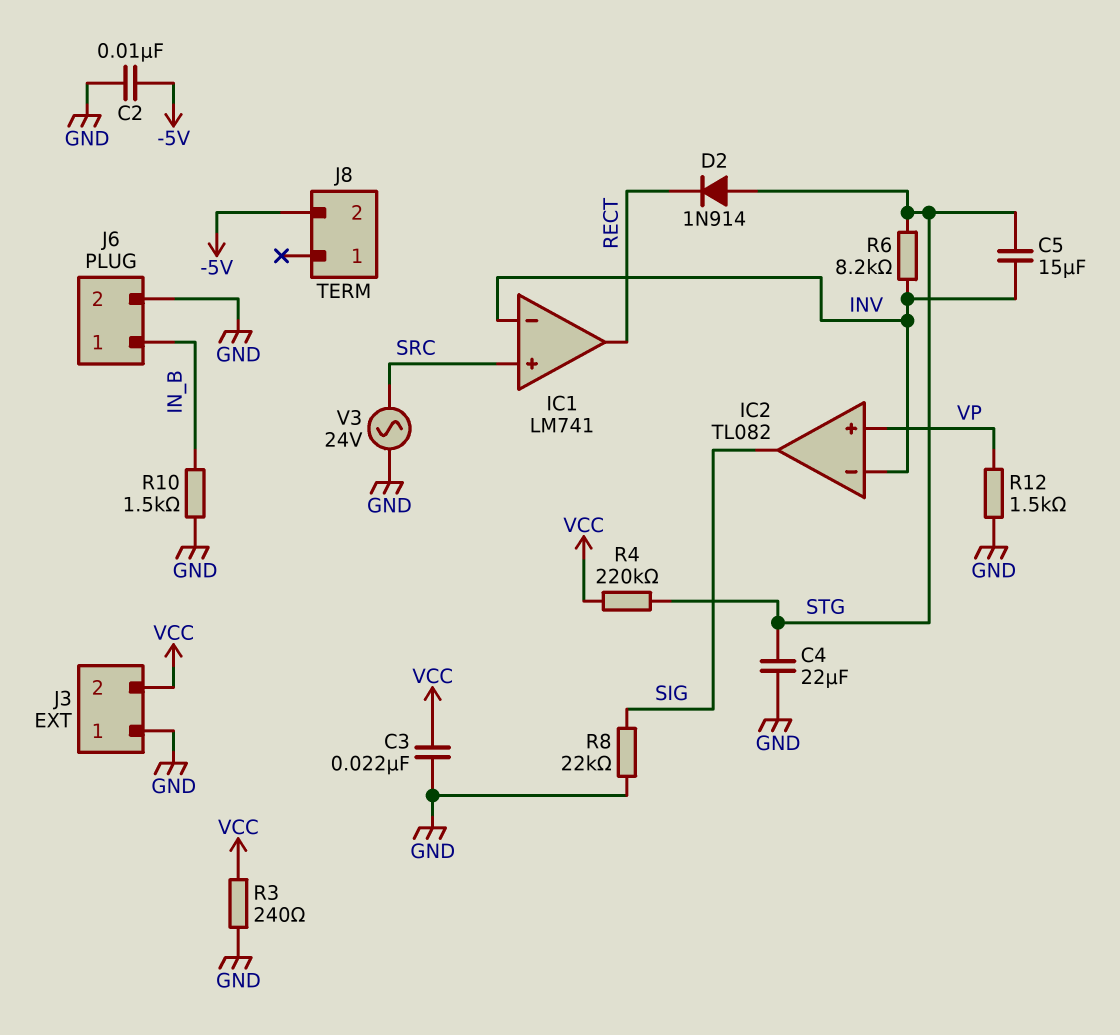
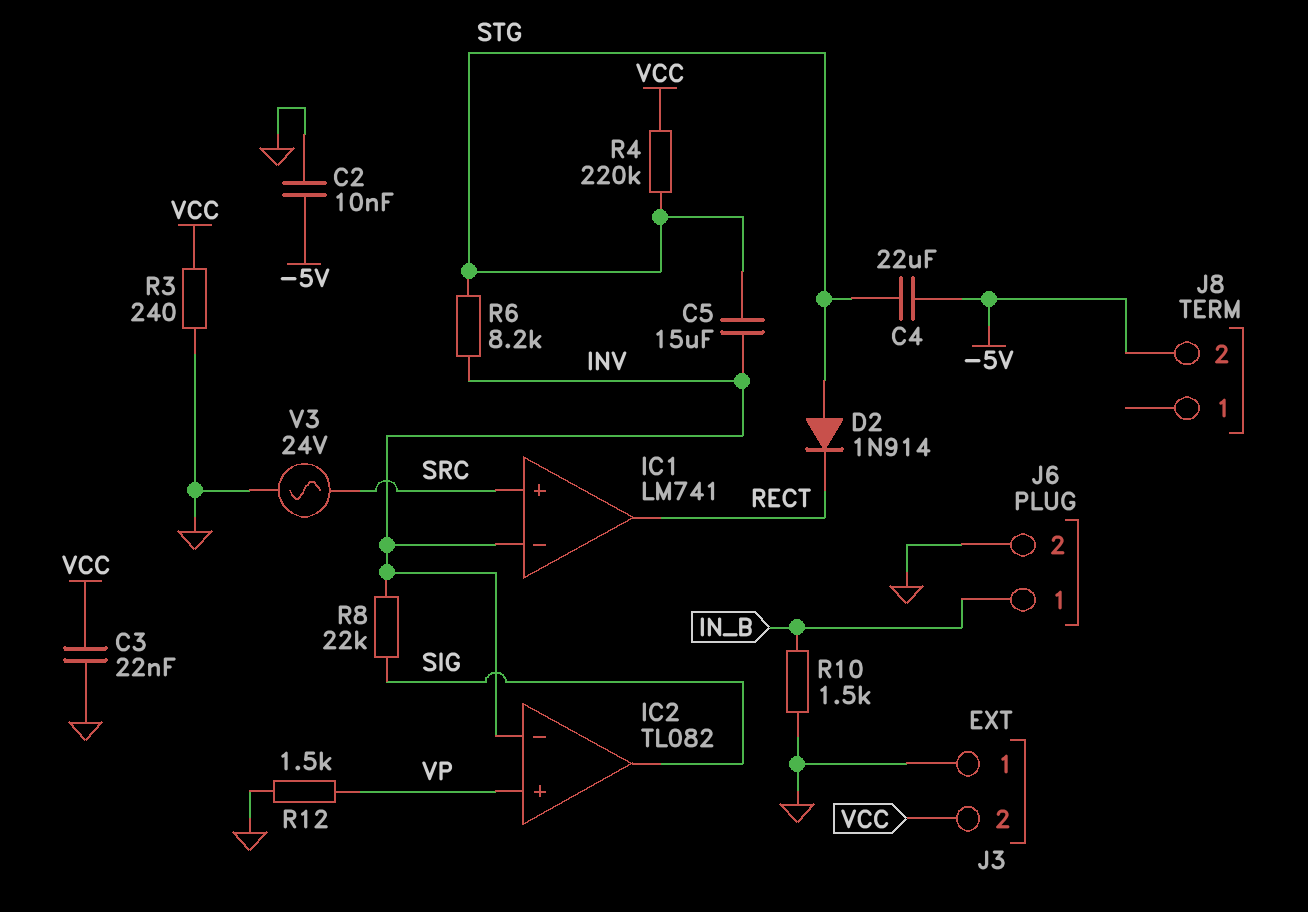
C4: 22uF (GND, STG) -> 22uF (-5V, STG)
R8: 22k (GND, SIG) -> 22k (INV, SIG)

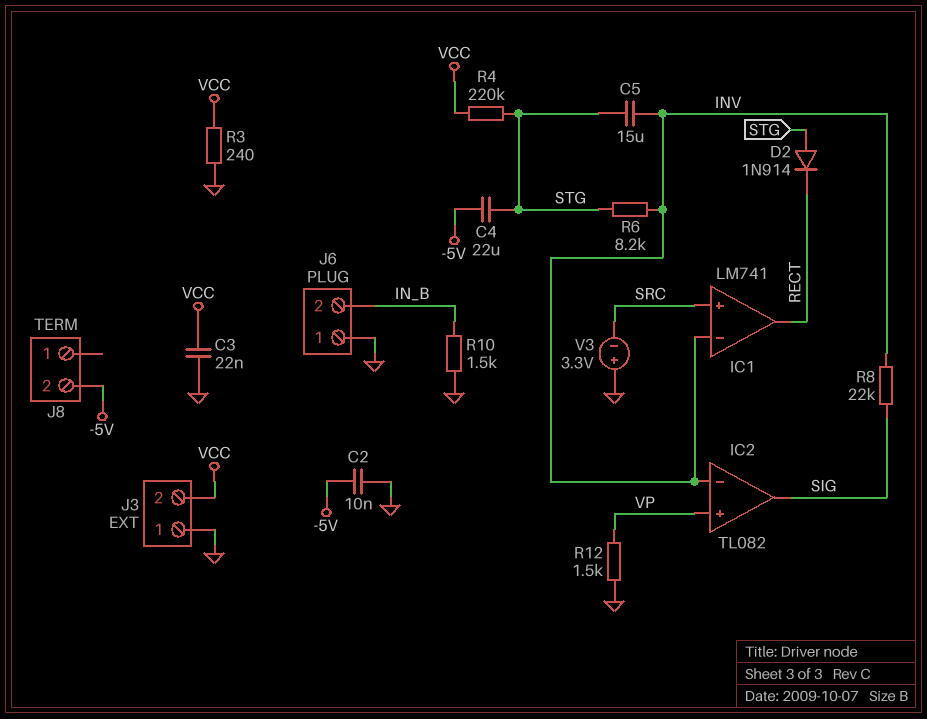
J6 pin 1: IN_B -> GND
J6 pin 2: GND -> IN_B
V3: AC 24V (GND, SRC) -> 3.3V (plus GND, minus SRC)

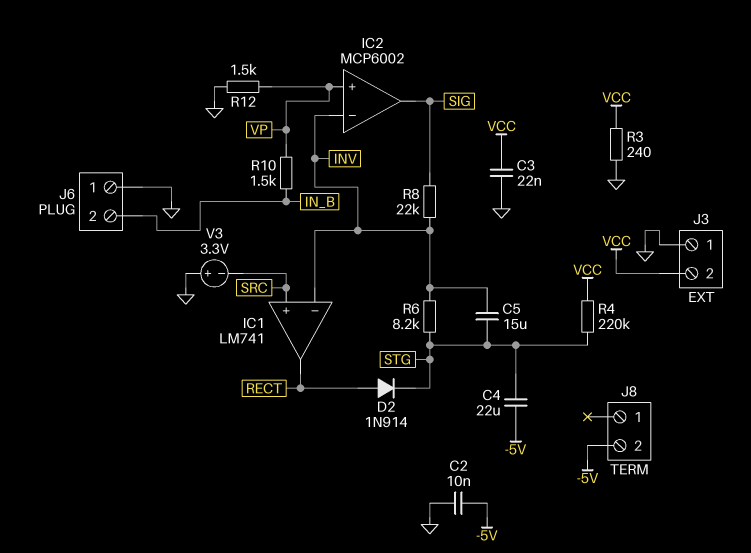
D2: diode 1N914 (A STG, K RECT) -> diode 1N914 (A RECT, K STG)
IC2: TL082 -> MCP6002
R10: 1.5k (GND, IN_B) -> 1.5k (IN_B, VP)

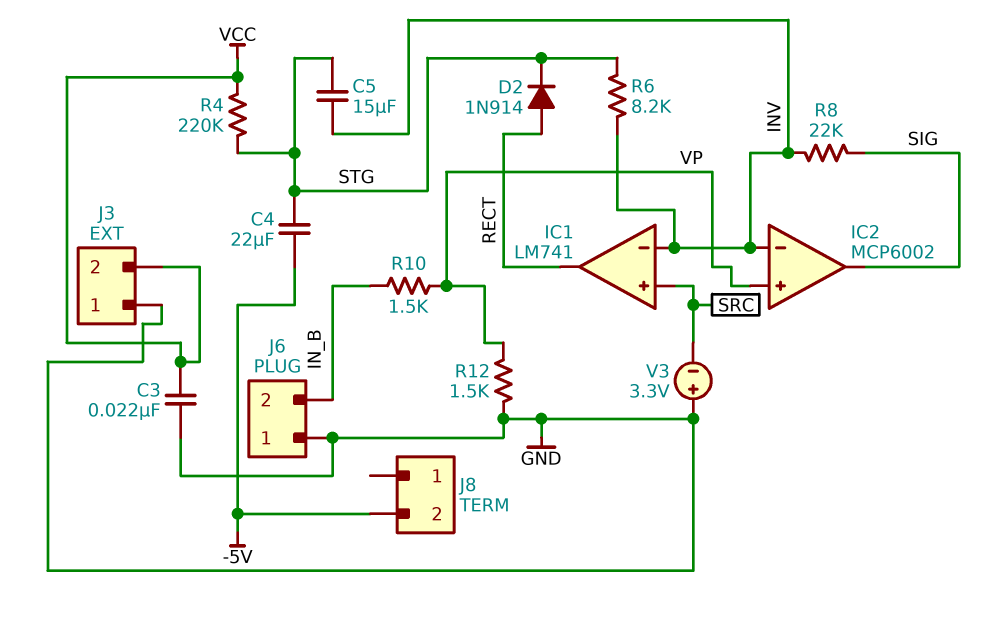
C2: 10nF (-5V, GND) -> none
R3: 240 (GND, VCC) -> none

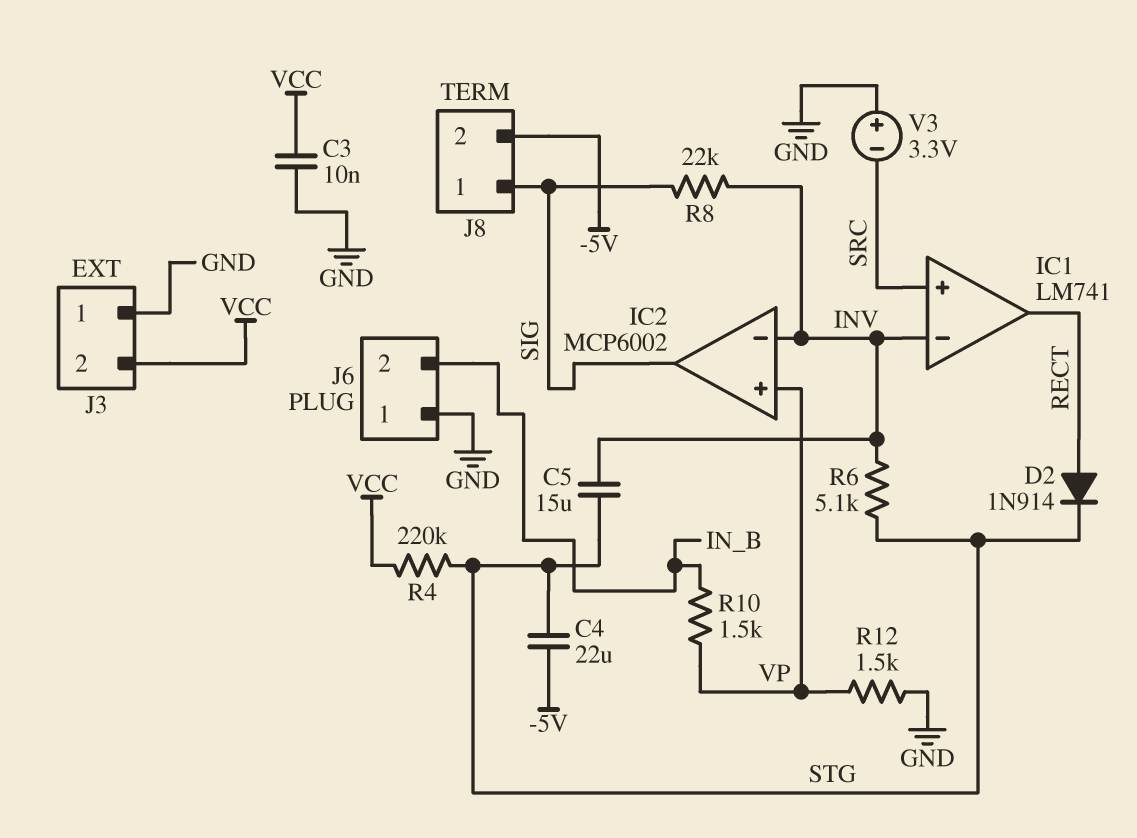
C3: 22nF (GND, VCC) -> 10nF (GND, VCC)
J8 pin 1: none -> SIG
R6: 8.2k (INV, STG) -> 5.1k (INV, STG)

